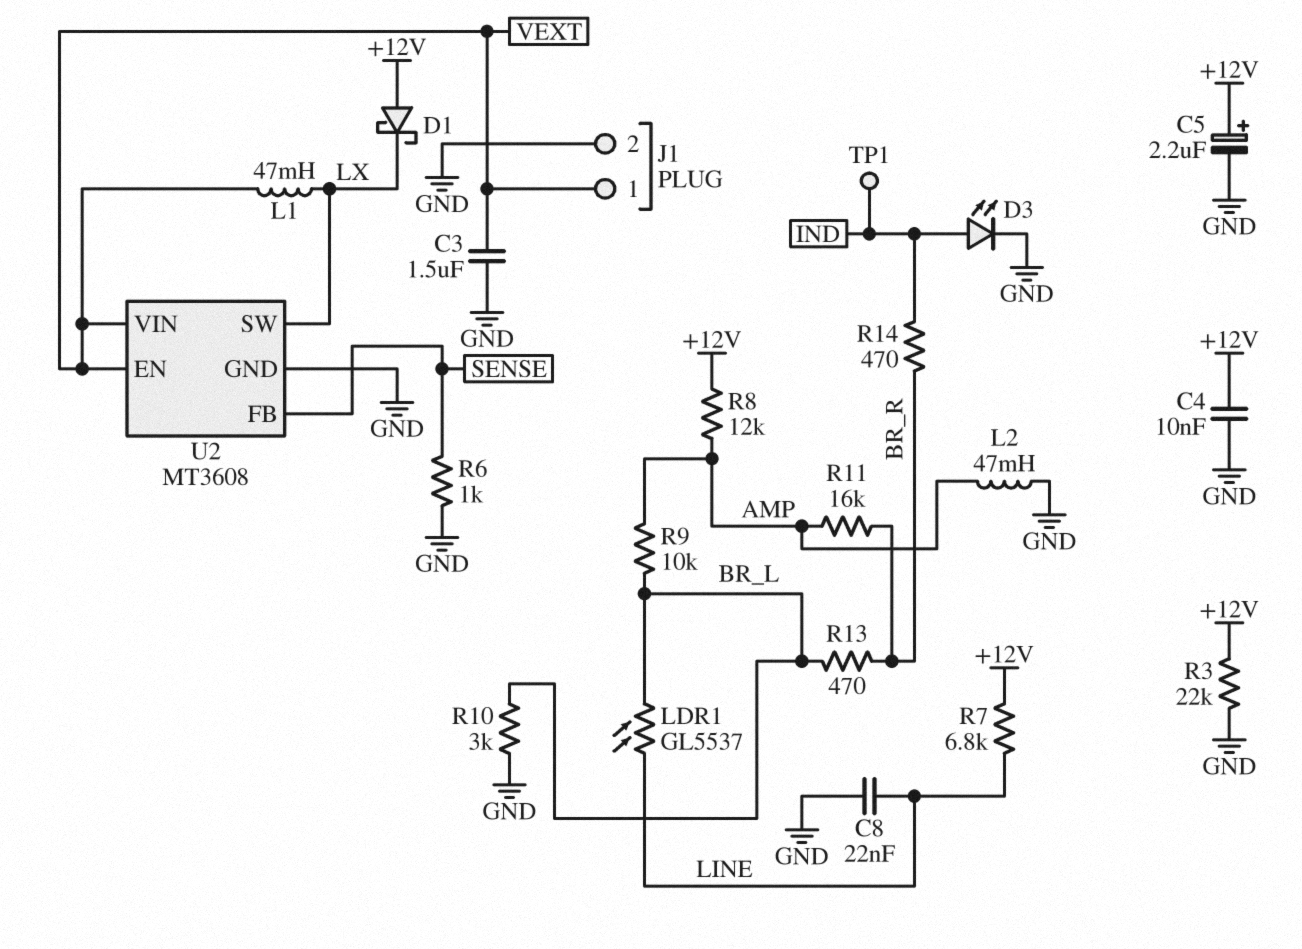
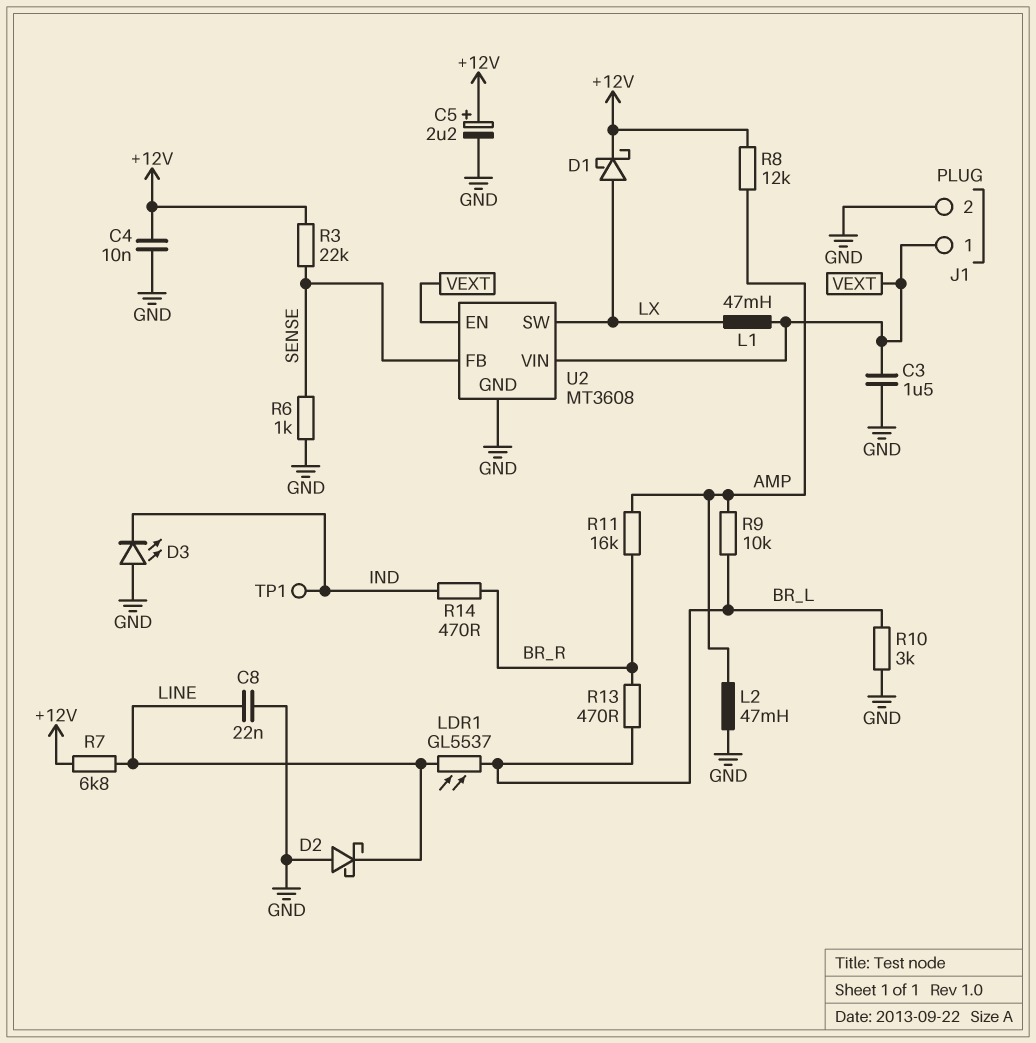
D1: schottky (A +12V, K LX) -> schottky (A LX, K +12V)
D2: none -> schottky (A GND, K LINE)
D3: LED (A IND, K GND) -> LED (A GND, K IND)
R3: 22k (+12V, GND) -> 22k (+12V, SENSE)

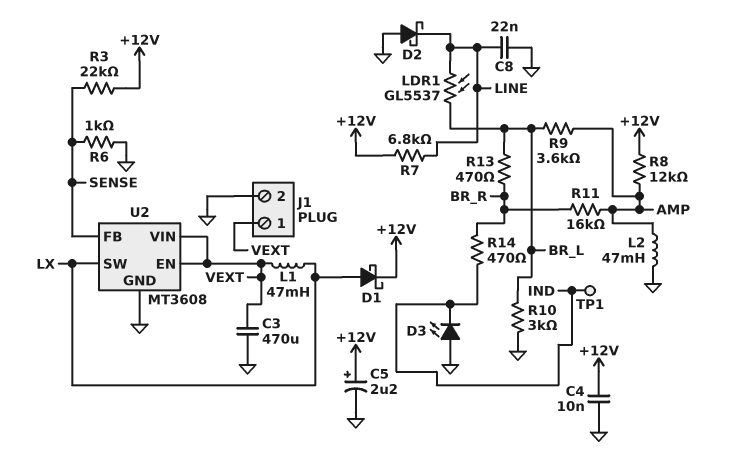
C3: 1.5uF (GND, VEXT) -> 470uF (GND, VEXT)
R9: 10k (AMP, BR_L) -> 3.6k (AMP, BR_L)

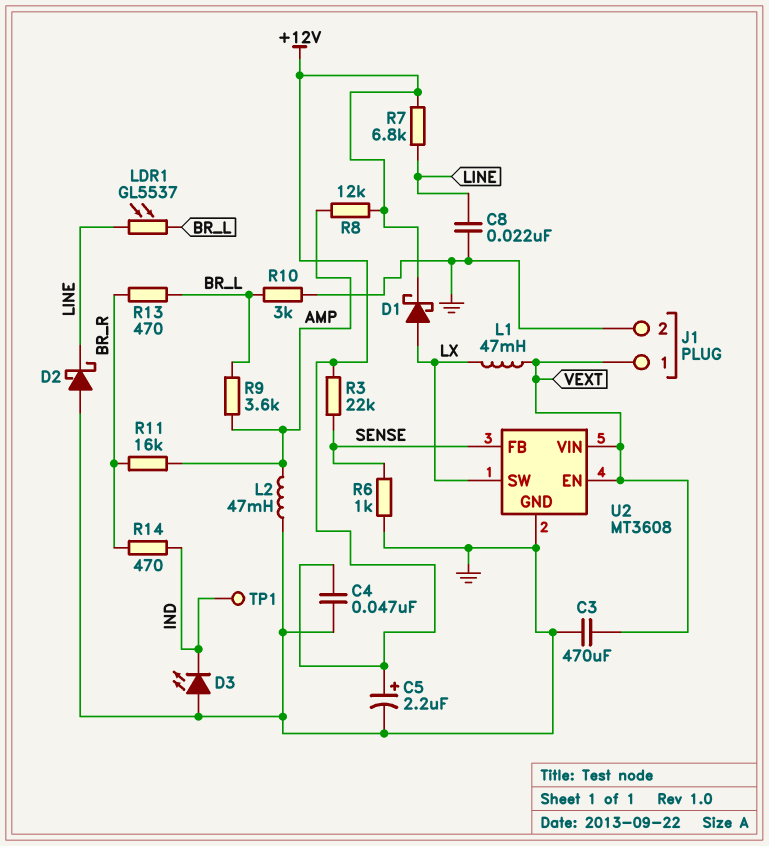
C4: 10nF (+12V, GND) -> 47nF (+12V, GND)

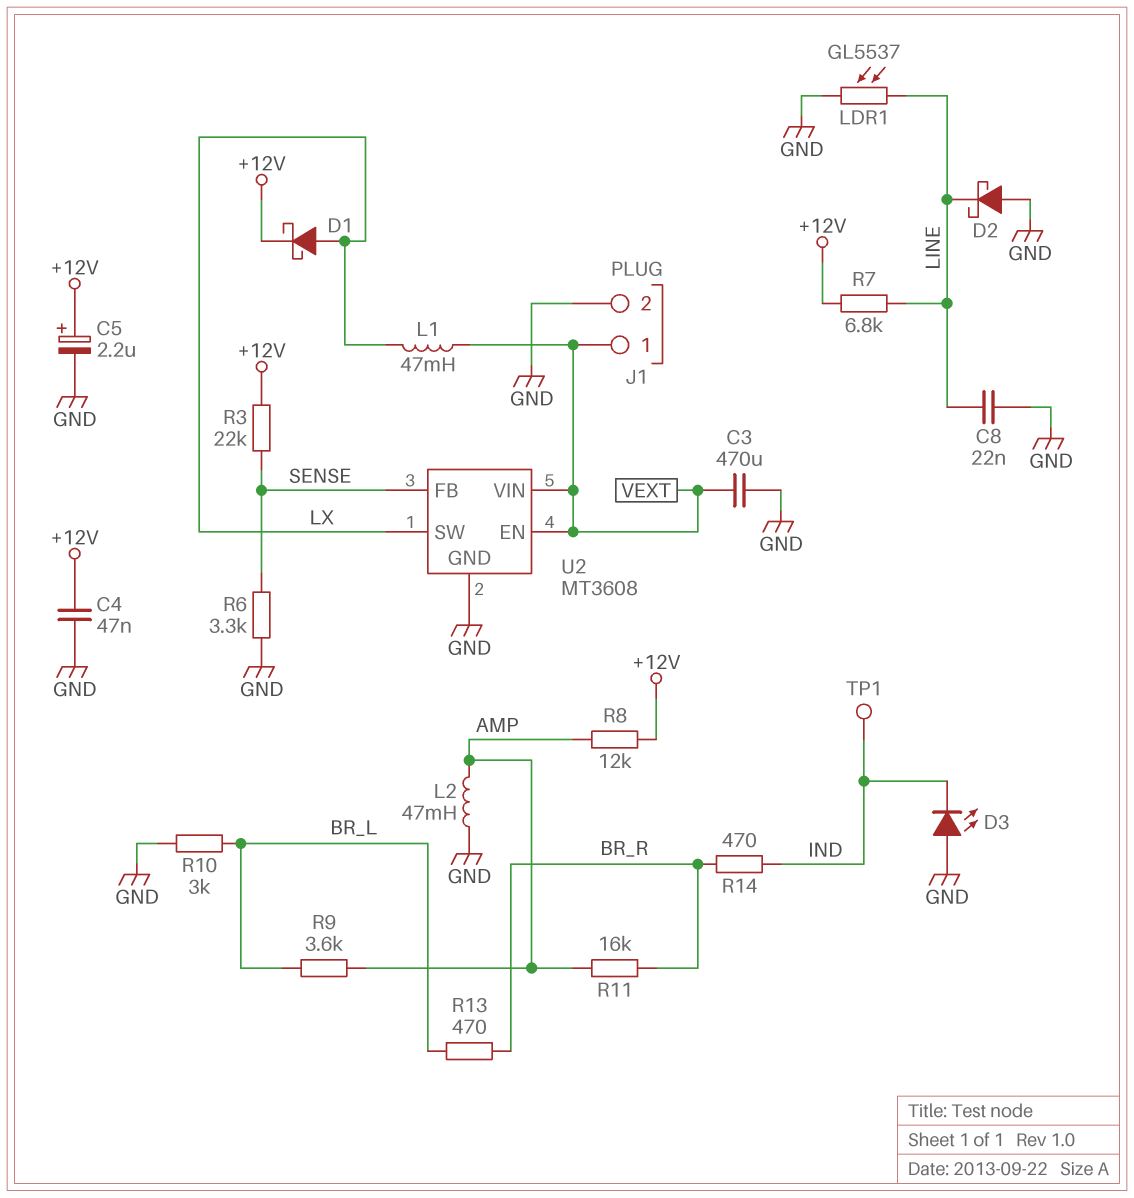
LDR1: GL5537 (BR_L, LINE) -> GL5537 (GND, LINE)
R6: 1k (GND, SENSE) -> 3.3k (GND, SENSE)

